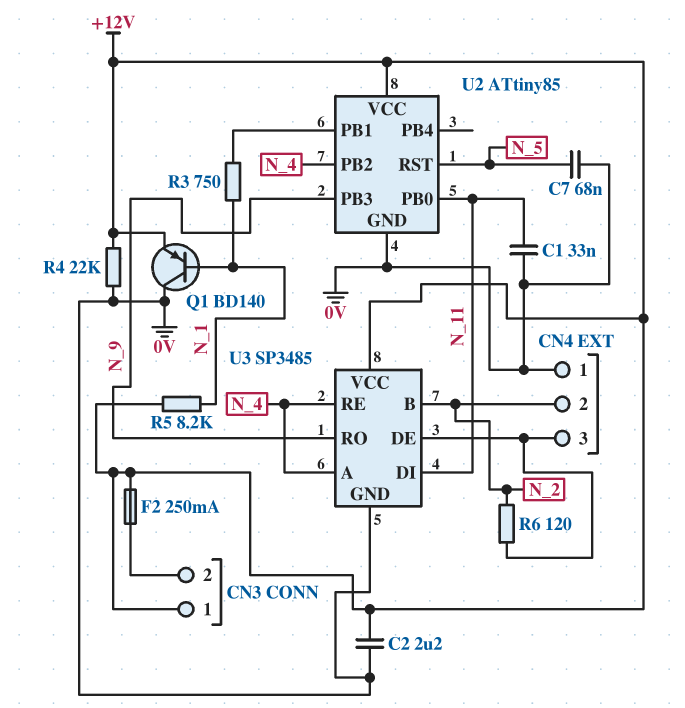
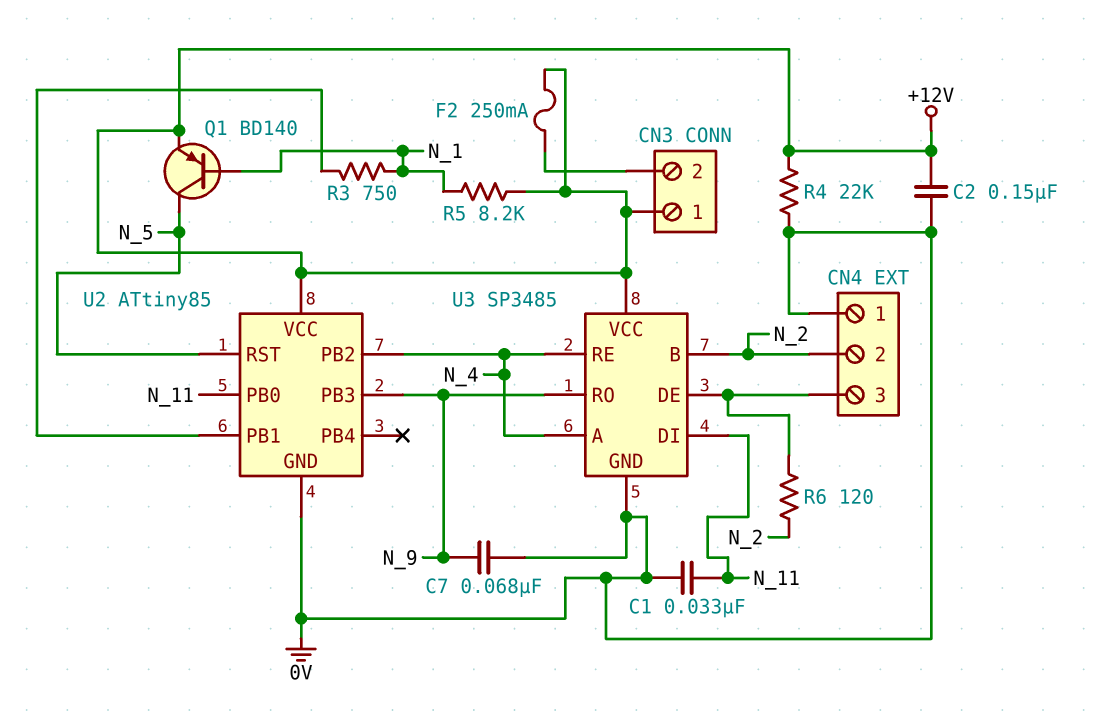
C2: 2.2uF (+12V, 0V) -> 150nF (+12V, 0V)
C7: 68nF (0V, N_5) -> 68nF (0V, N_9)
Q1: PNP BD140 (B N_1, C 0V, E +12V) -> PNP BD140 (B N_1, C N_5, E +12V)

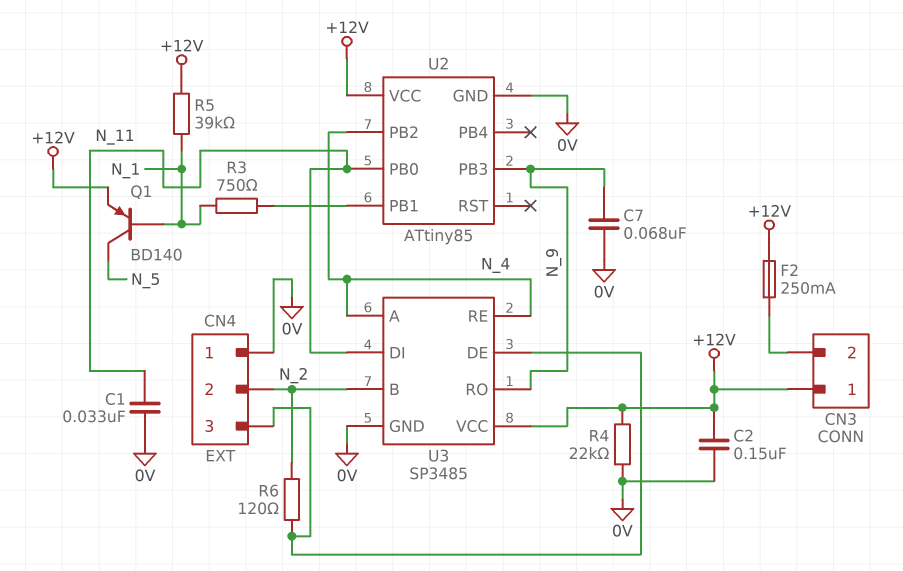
R5: 8.2k (+12V, N_1) -> 39k (+12V, N_1)
U2 pin RST: N_5 -> none

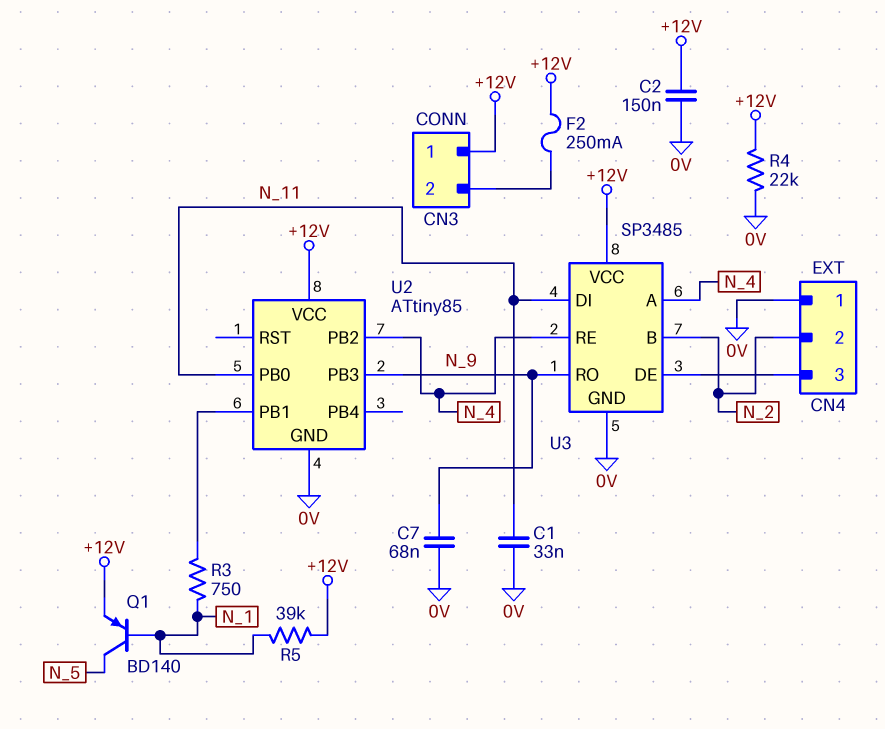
R6: 120 (CN4/3, N_2) -> none

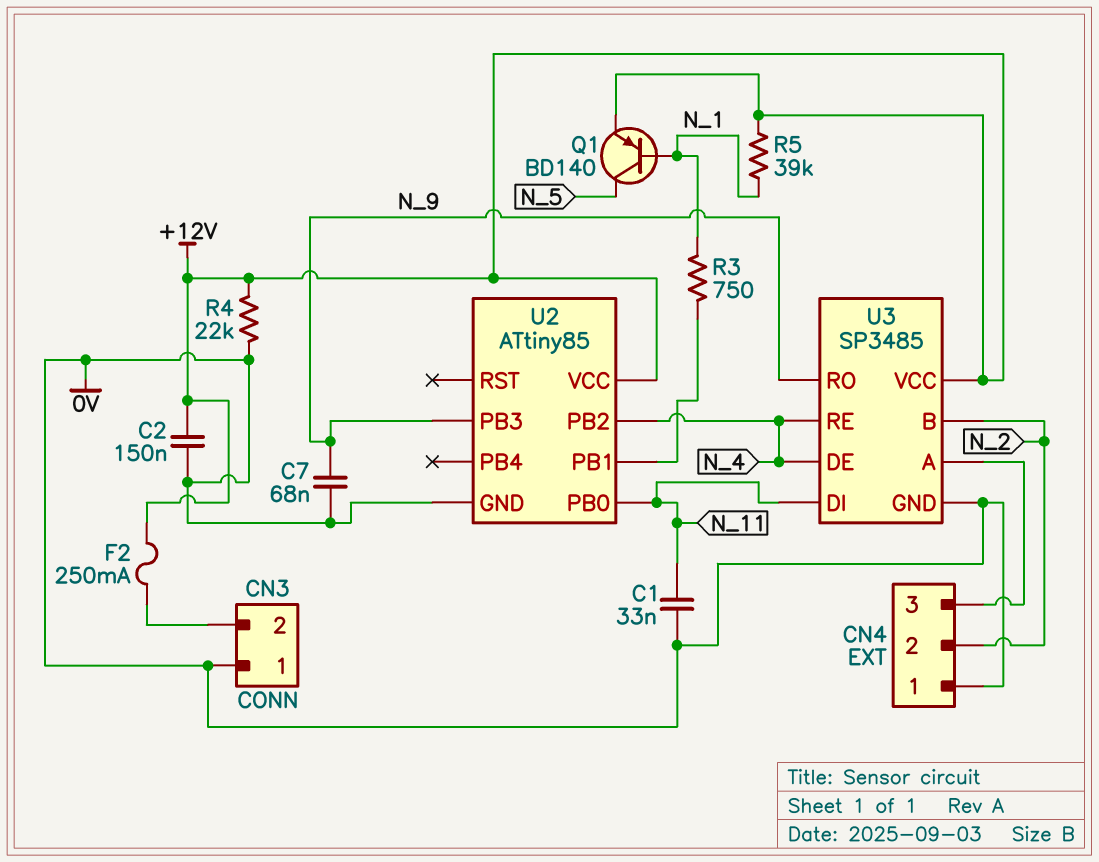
CN3 pin 1: +12V -> 0V
U3 pin A: N_4 -> CN4/3
U3 pin DE: CN4/3 -> N_4

